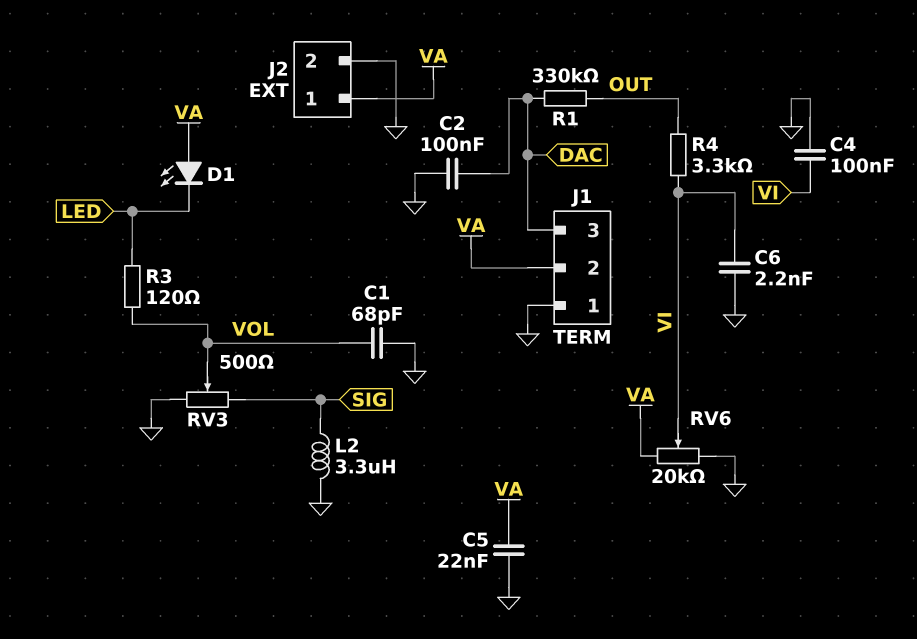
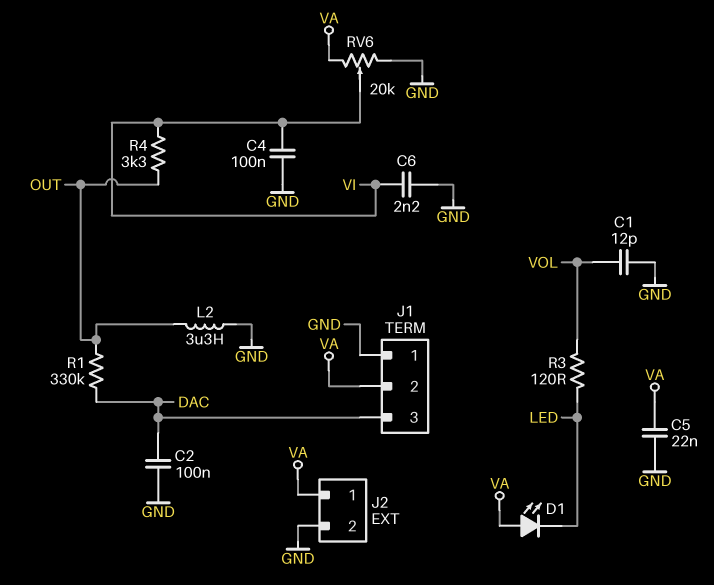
C1: 68pF (GND, VOL) -> 12pF (GND, VOL)
L2: 3.3uH (GND, SIG) -> 3.3uH (GND, OUT)
RV3: 500 (GND, SIG, wiper VOL) -> none

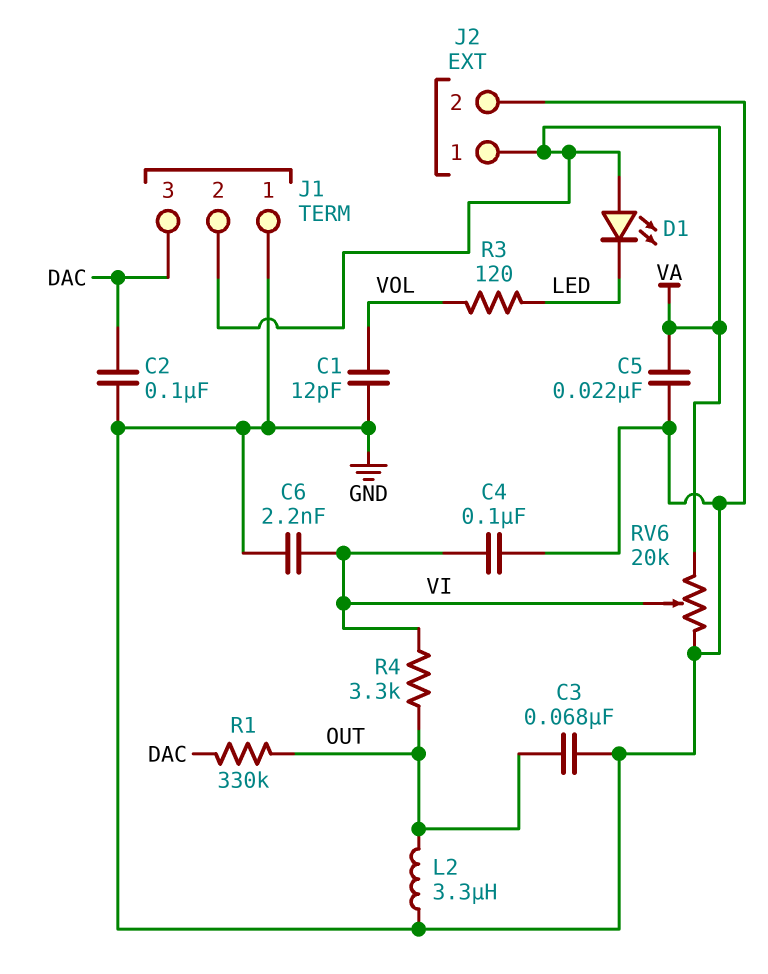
C3: none -> 68nF (GND, OUT)

